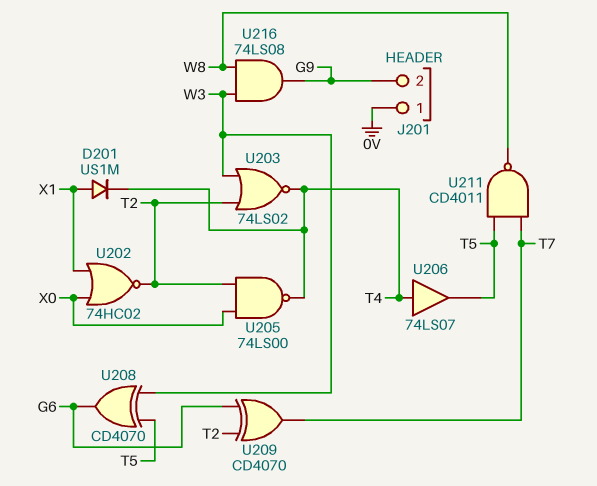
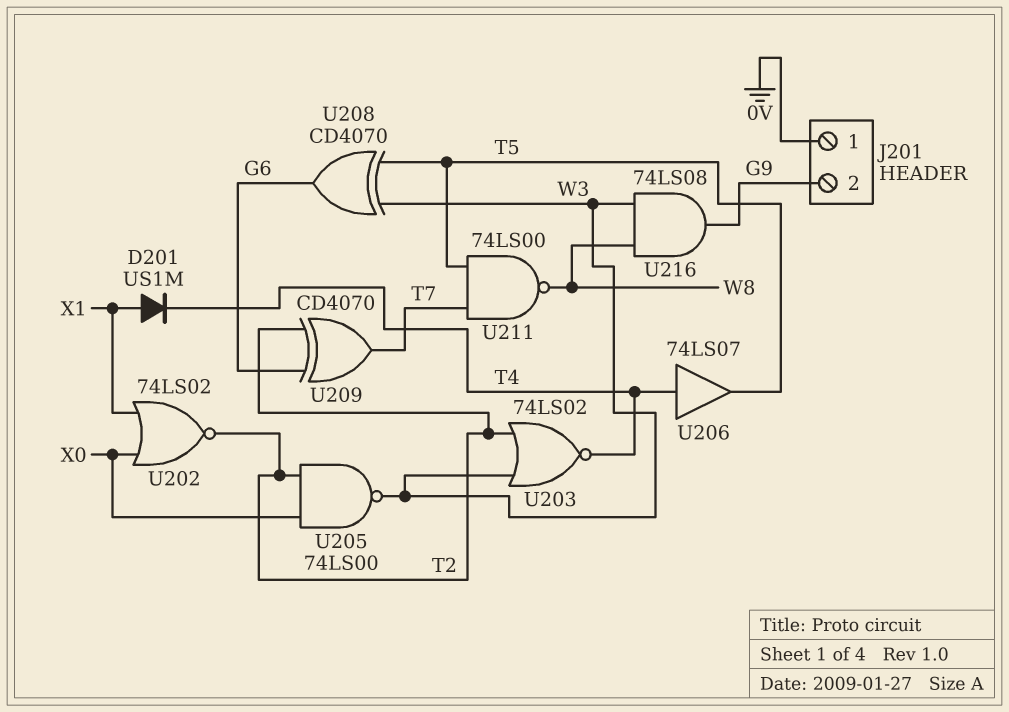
U202: NOR 74HC02 (in X0, in X1, out T2) -> NOR 74LS02 (in X0, in X1, out T2)
U205: NAND 74LS00 (in T2, in X0, out T4) -> NAND 74LS00 (in T2, in X0, out W3)
U211: NAND CD4011 (in T5, in T7, out W8) -> NAND 74LS00 (in T5, in T7, out W8)

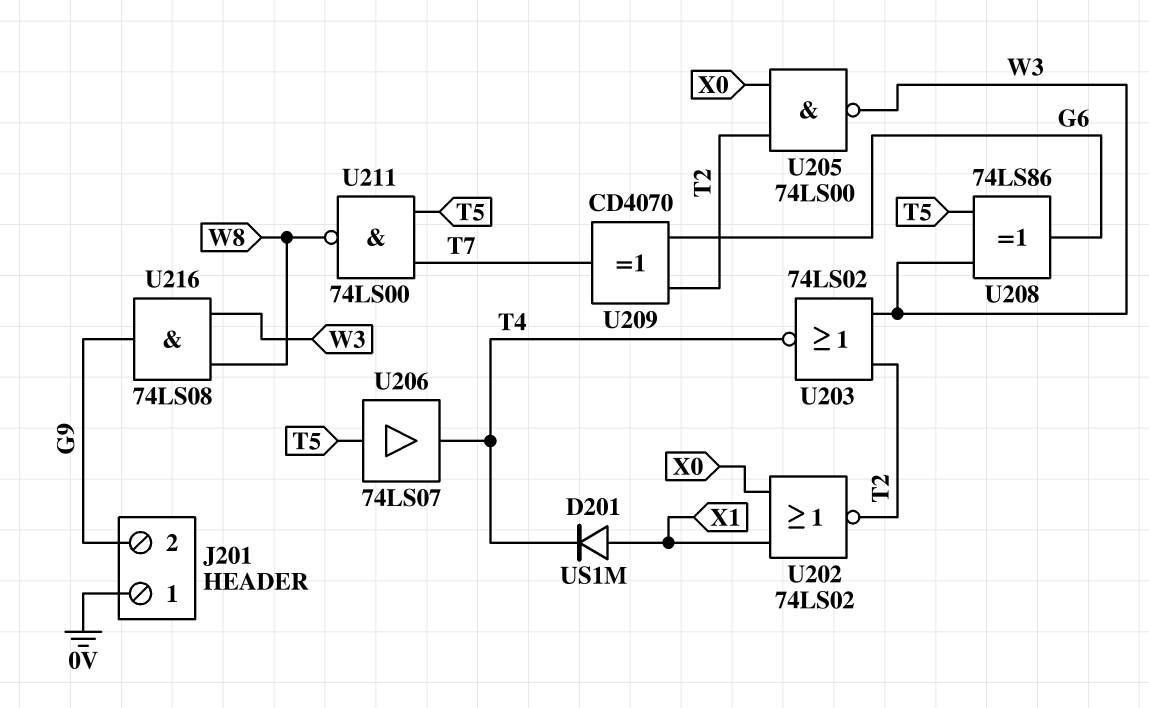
U206: buffer 74LS07 (in T4, out T5) -> buffer 74LS07 (in T5, out T4)
U208: XOR CD4070 (in T5, in W3, out G6) -> XOR 74LS86 (in T5, in W3, out G6)

